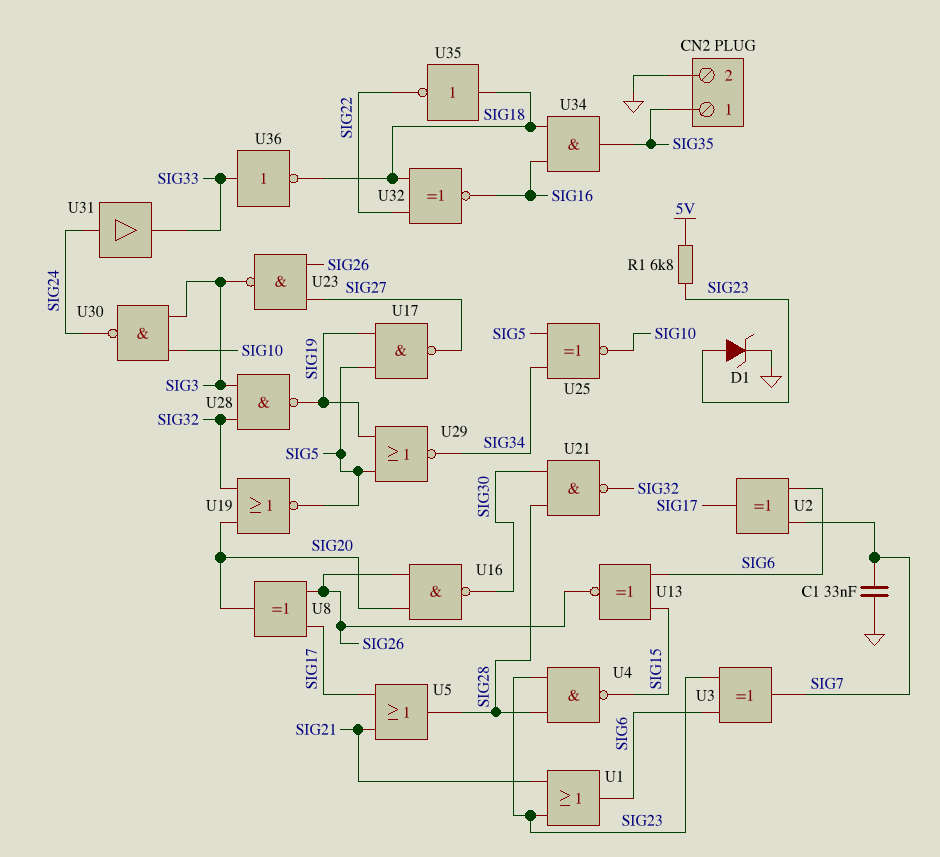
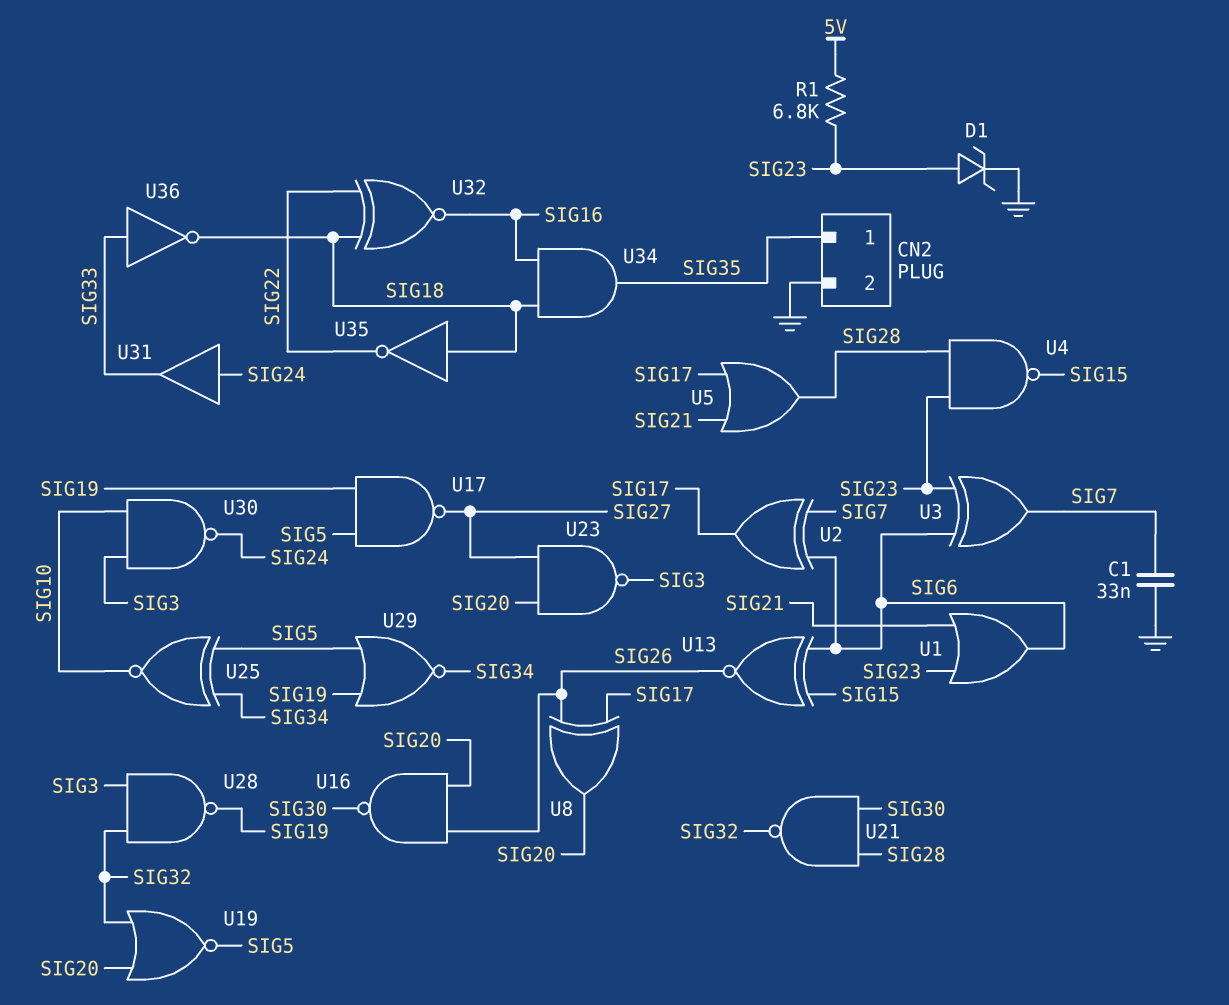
U23: NAND (in SIG26, in SIG27, out SIG3) -> NAND (in SIG20, in SIG27, out SIG3)

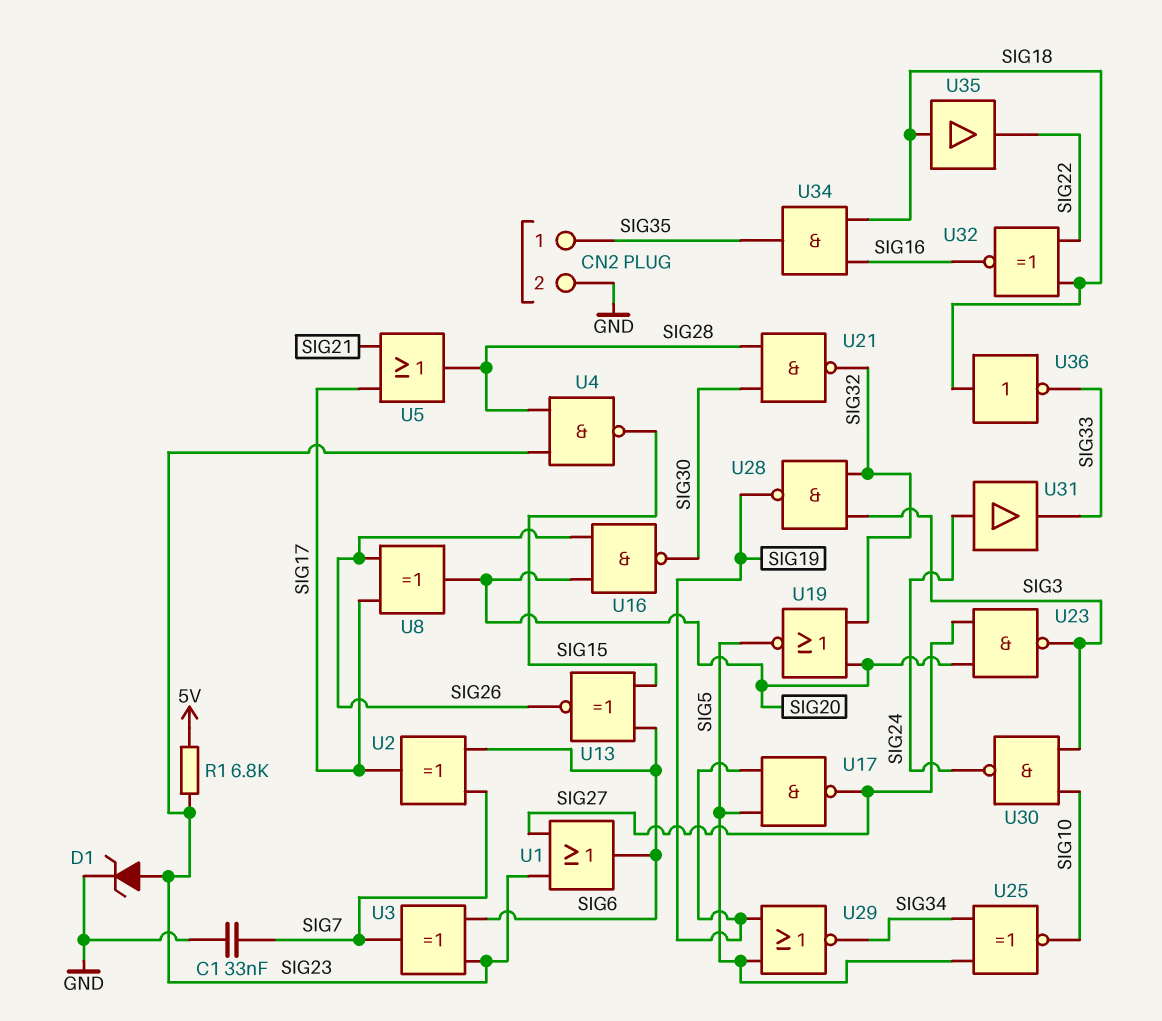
U1: OR (in SIG21, in SIG23, out SIG6) -> OR (in SIG23, in SIG27, out SIG6)
U35: NOT (in SIG18, out SIG22) -> buffer (in SIG18, out SIG22)
U36: NOT (in SIG33, out SIG18) -> NOT (in SIG18, out SIG33)

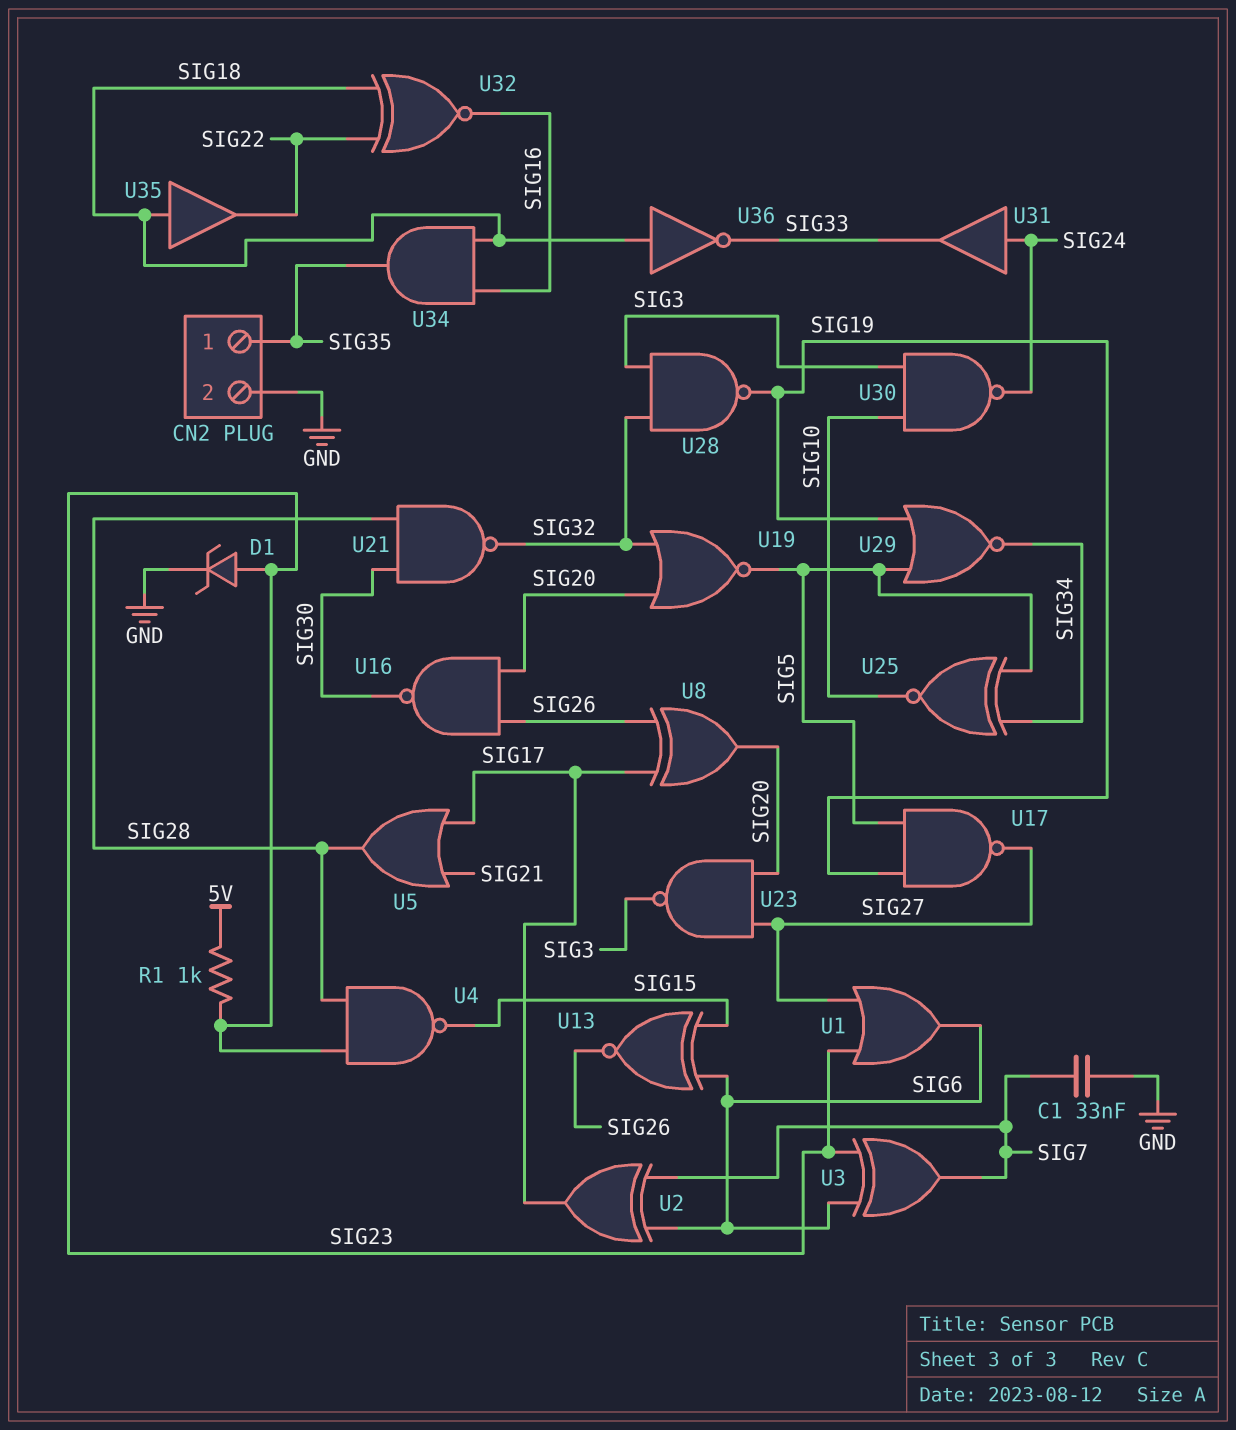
R1: 6.8k (5V, SIG23) -> 1k (5V, SIG23)

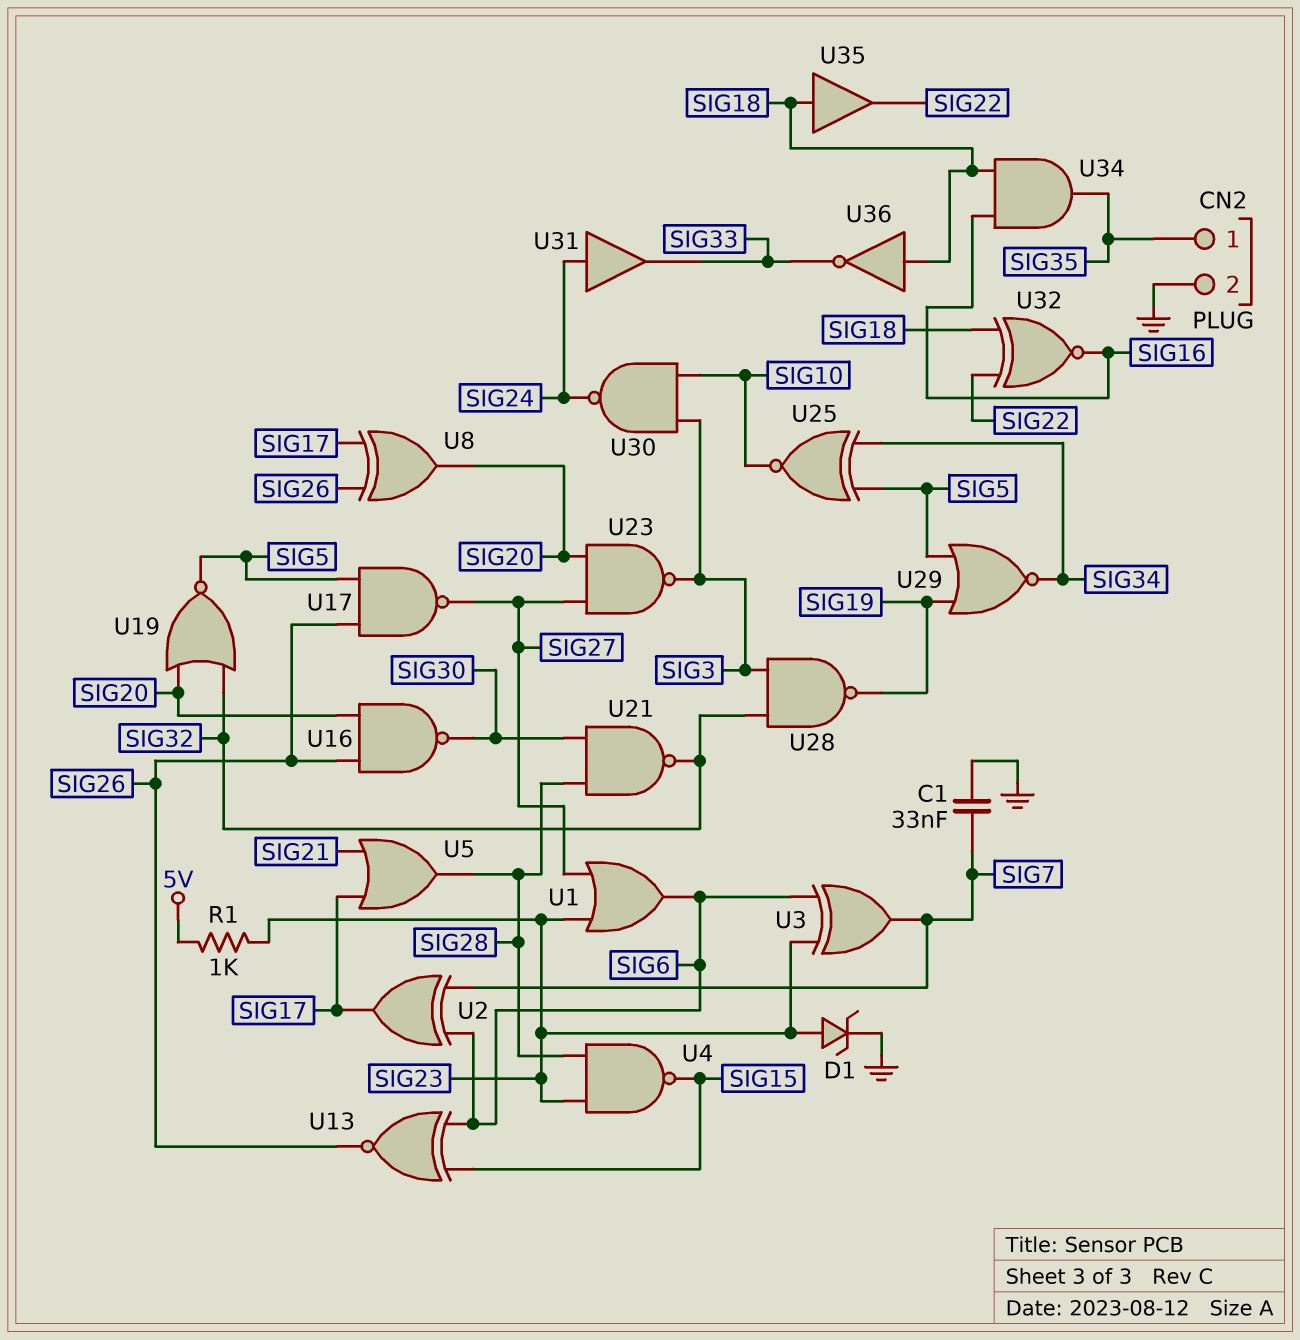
U17: NAND (in SIG5, in SIG19, out SIG27) -> NAND (in SIG5, in SIG26, out SIG27)

